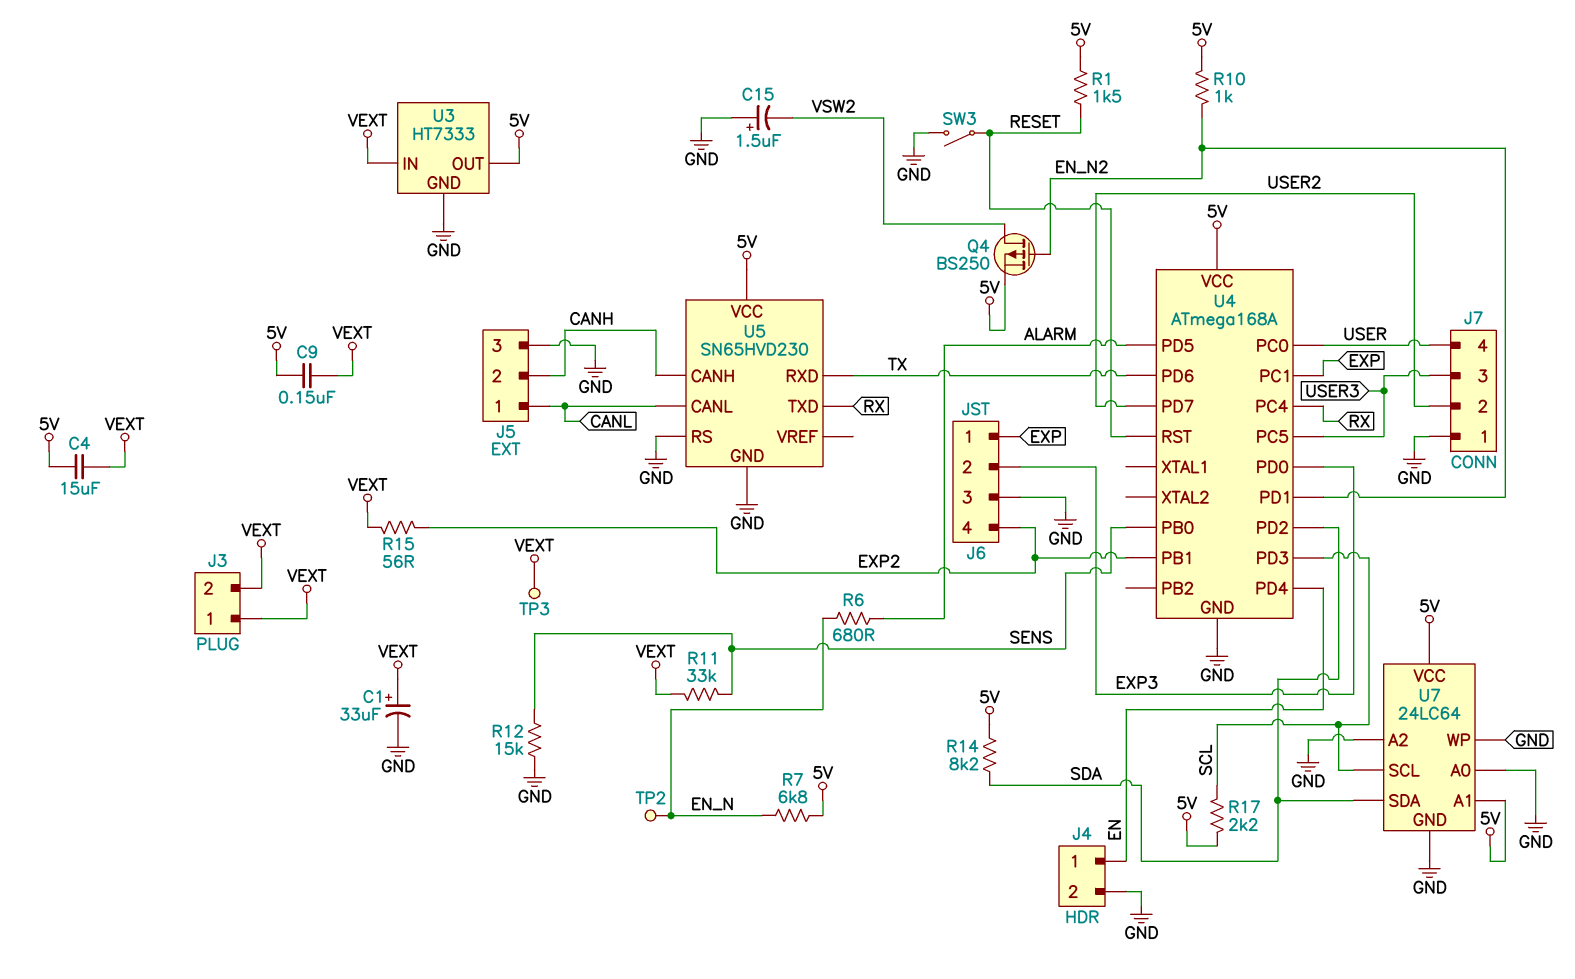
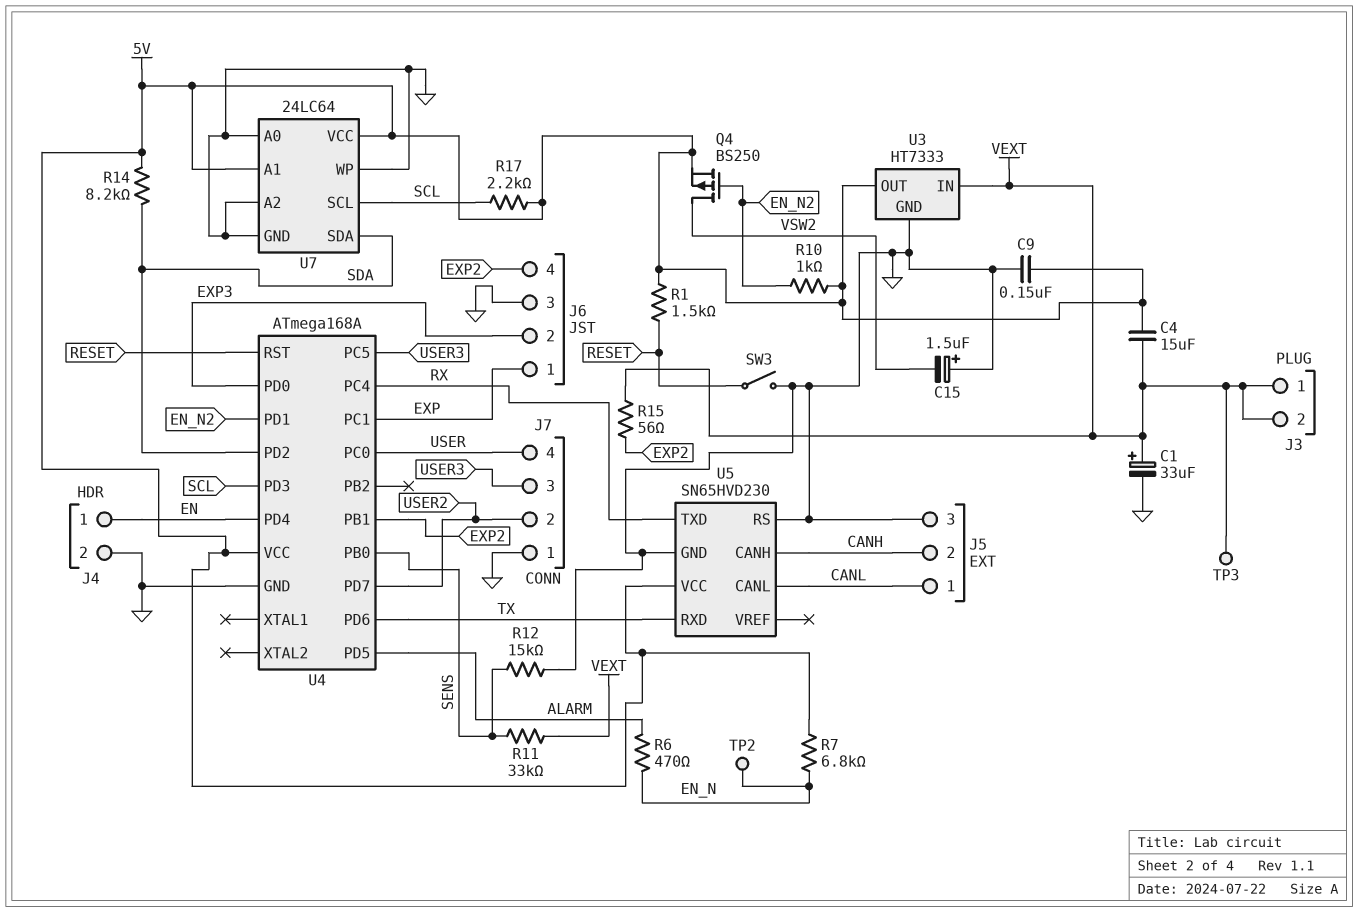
C9: 150nF (5V, VEXT) -> 150nF (5V, GND)
R6: 680 (ALARM, EN_N) -> 470 (ALARM, EN_N)

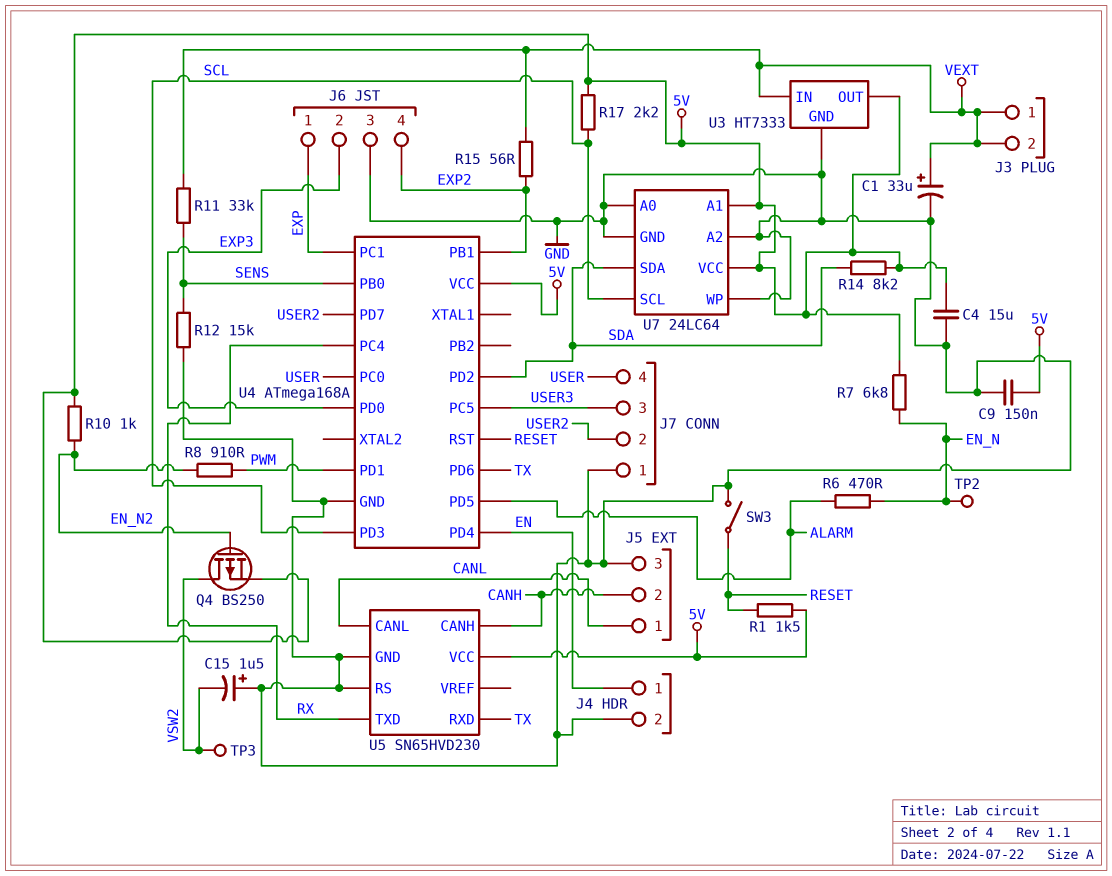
C4: 15uF (5V, VEXT) -> 15uF (5V, GND)
R8: none -> 910 (EN_N2, PWM)
TP3: test point (VEXT) -> test point (VSW2)
U4 pin PD1: EN_N2 -> PWM

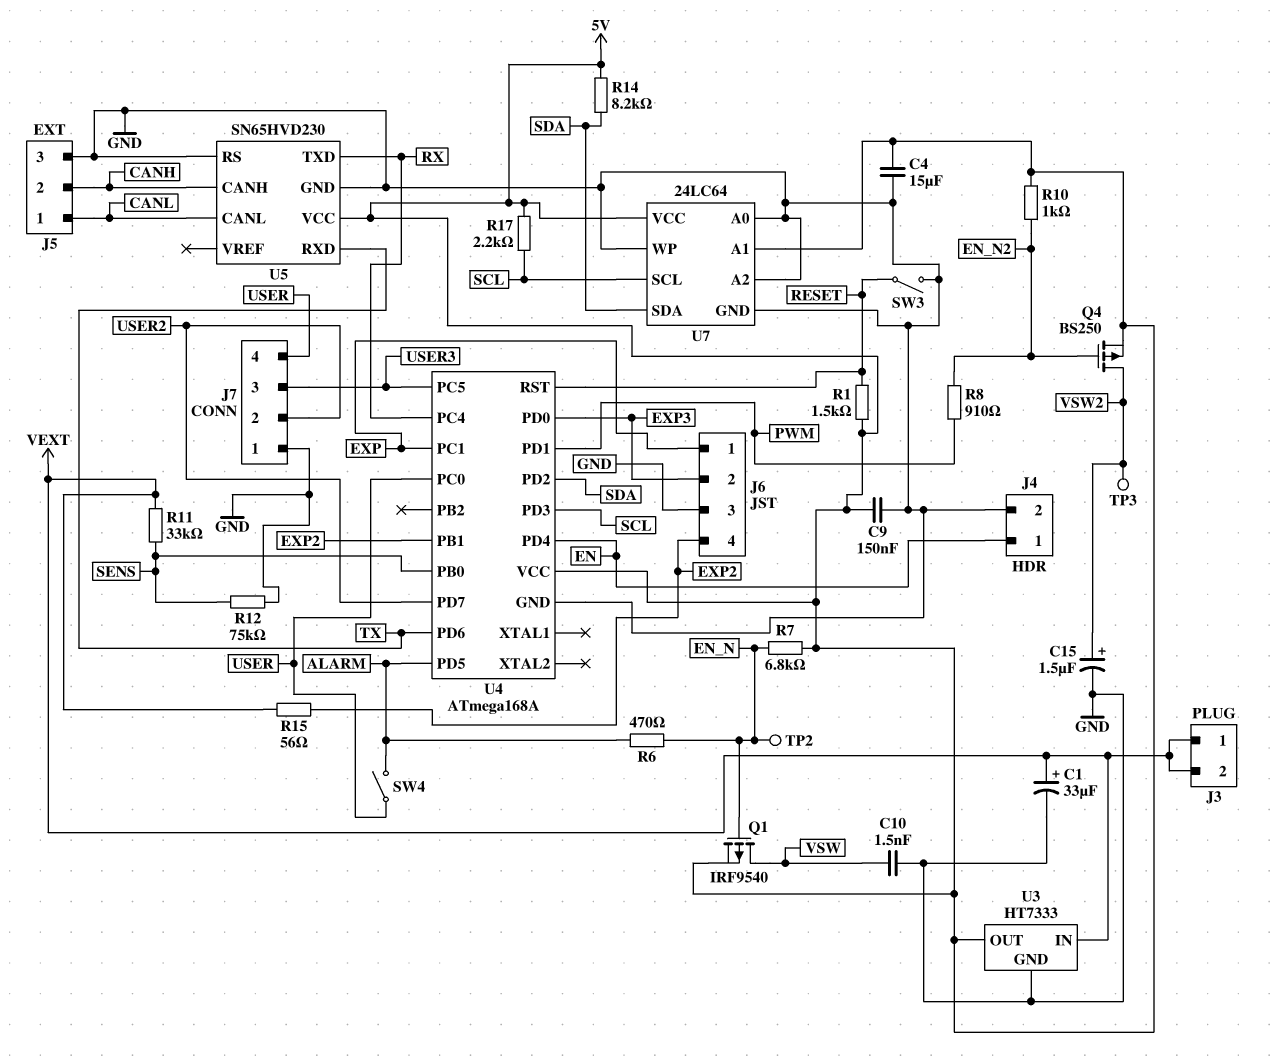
C10: none -> 1.5nF (GND, VSW)
C15: 1.5uF (plus GND, minus VSW2) -> 1.5uF (plus VSW2, minus GND)
Q1: none -> PMOS IRF9540 (G EN_N, D VSW, S 5V)
R12: 15k (GND, SENS) -> 75k (GND, SENS)
SW4: none -> switch (ALARM, USER)

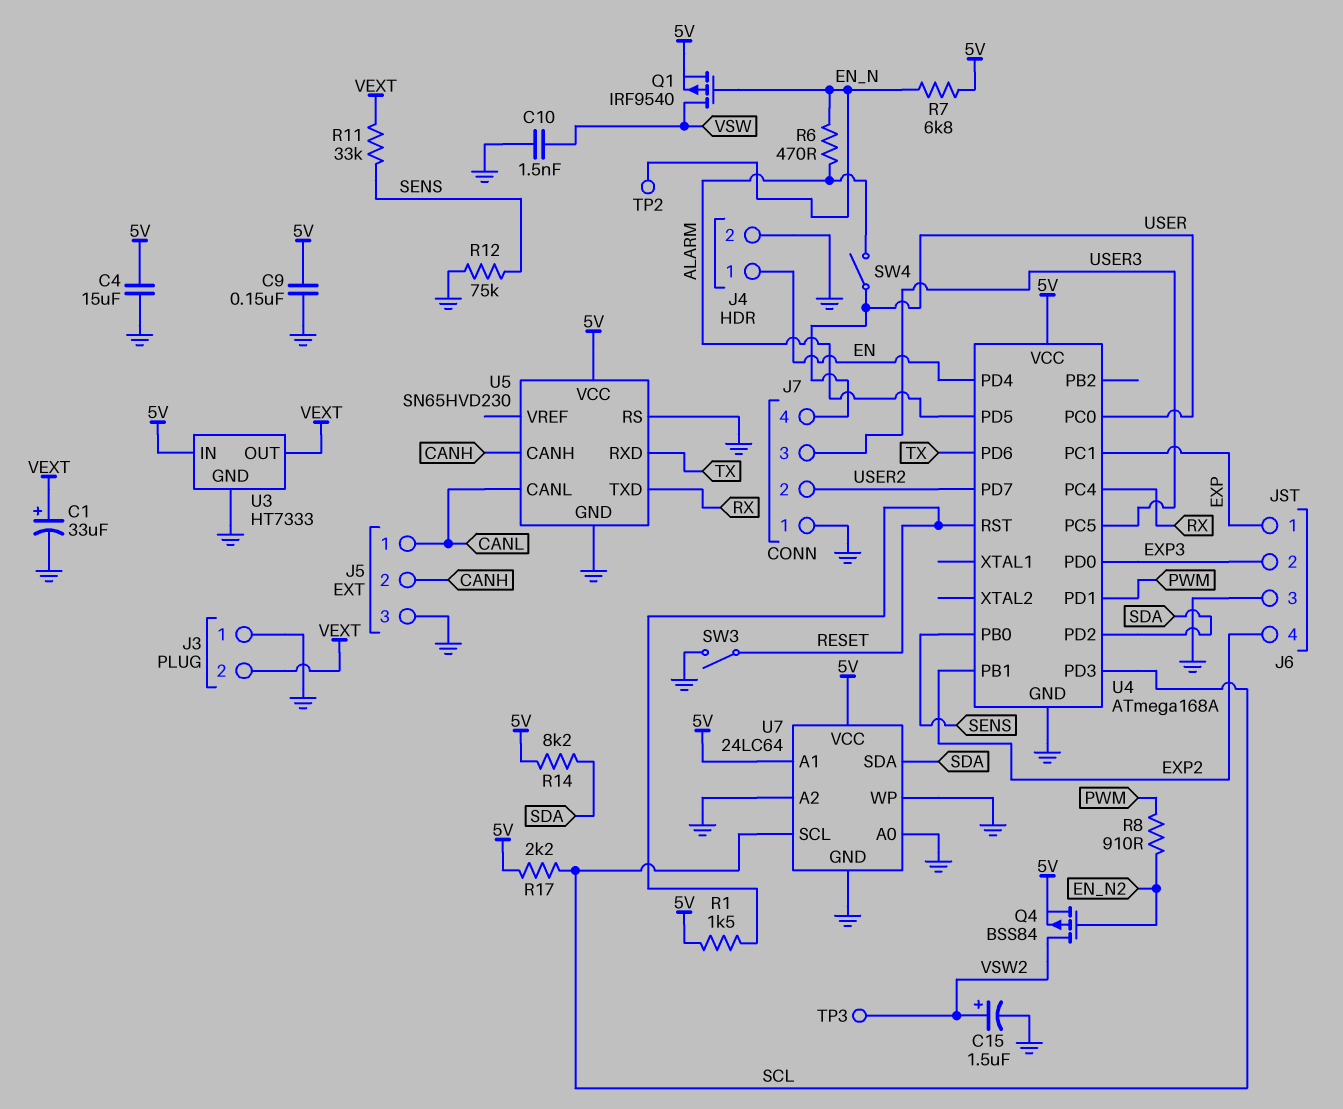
J3 pin 1: VEXT -> GND
Q4: PMOS BS250 (G EN_N2, D VSW2, S 5V) -> PMOS BSS84 (G EN_N2, D VSW2, S 5V)
R10: 1k (5V, EN_N2) -> none
R15: 56 (EXP2, VEXT) -> none
U3 pin IN: VEXT -> 5V
U3 pin OUT: 5V -> VEXT

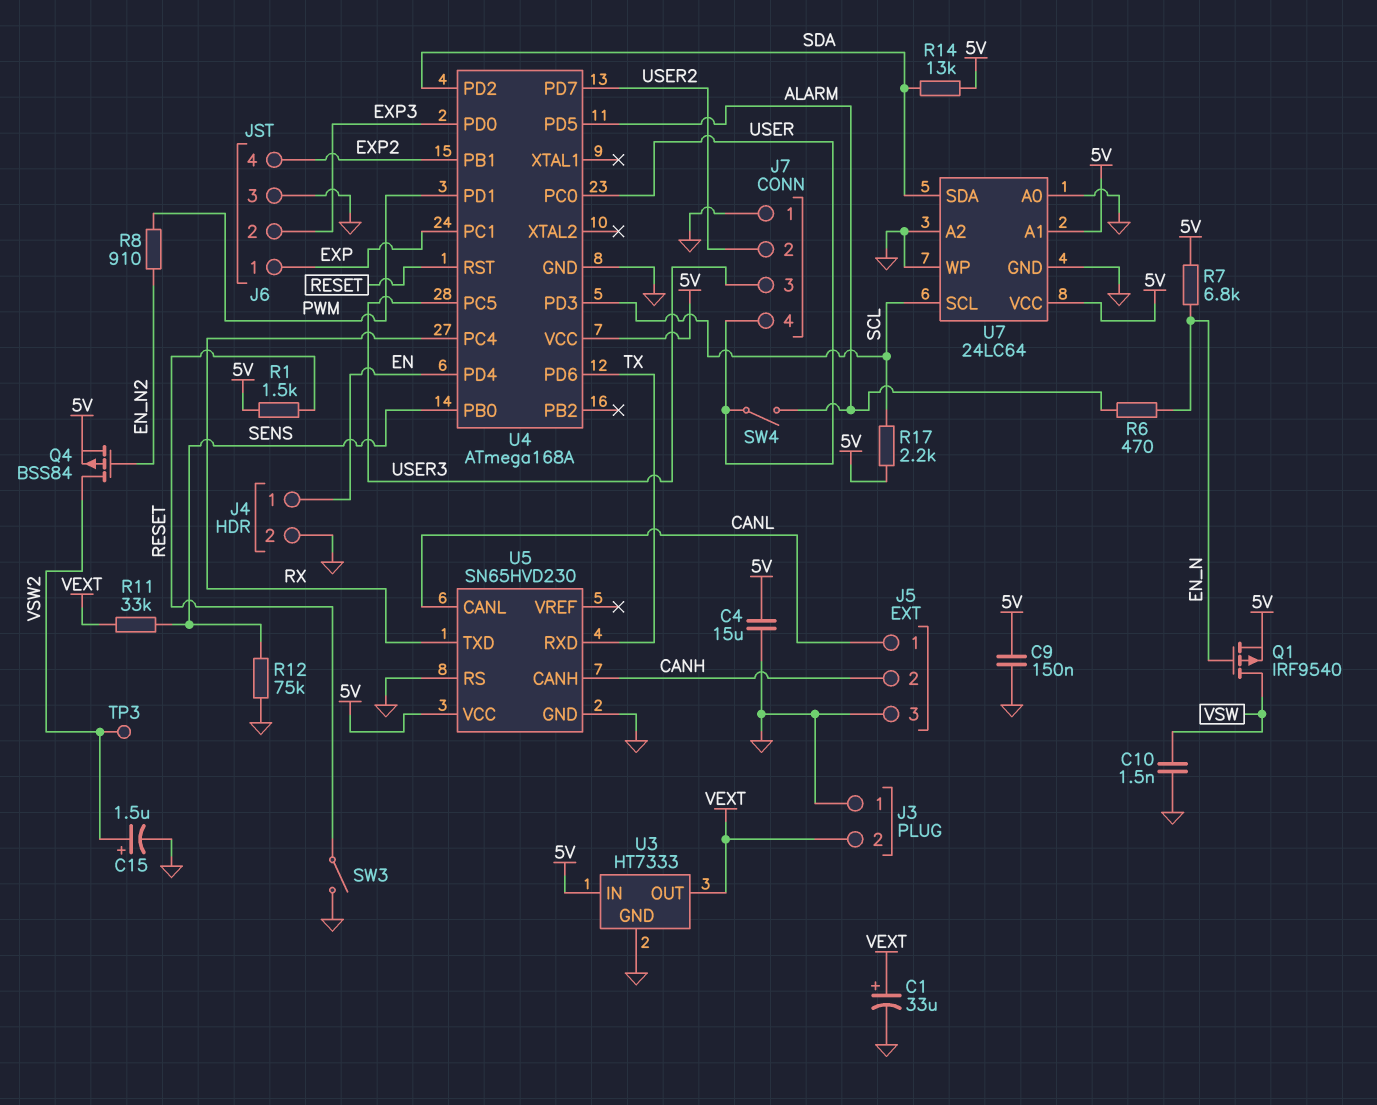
R14: 8.2k (5V, SDA) -> 13k (5V, SDA)
TP2: test point (EN_N) -> none

